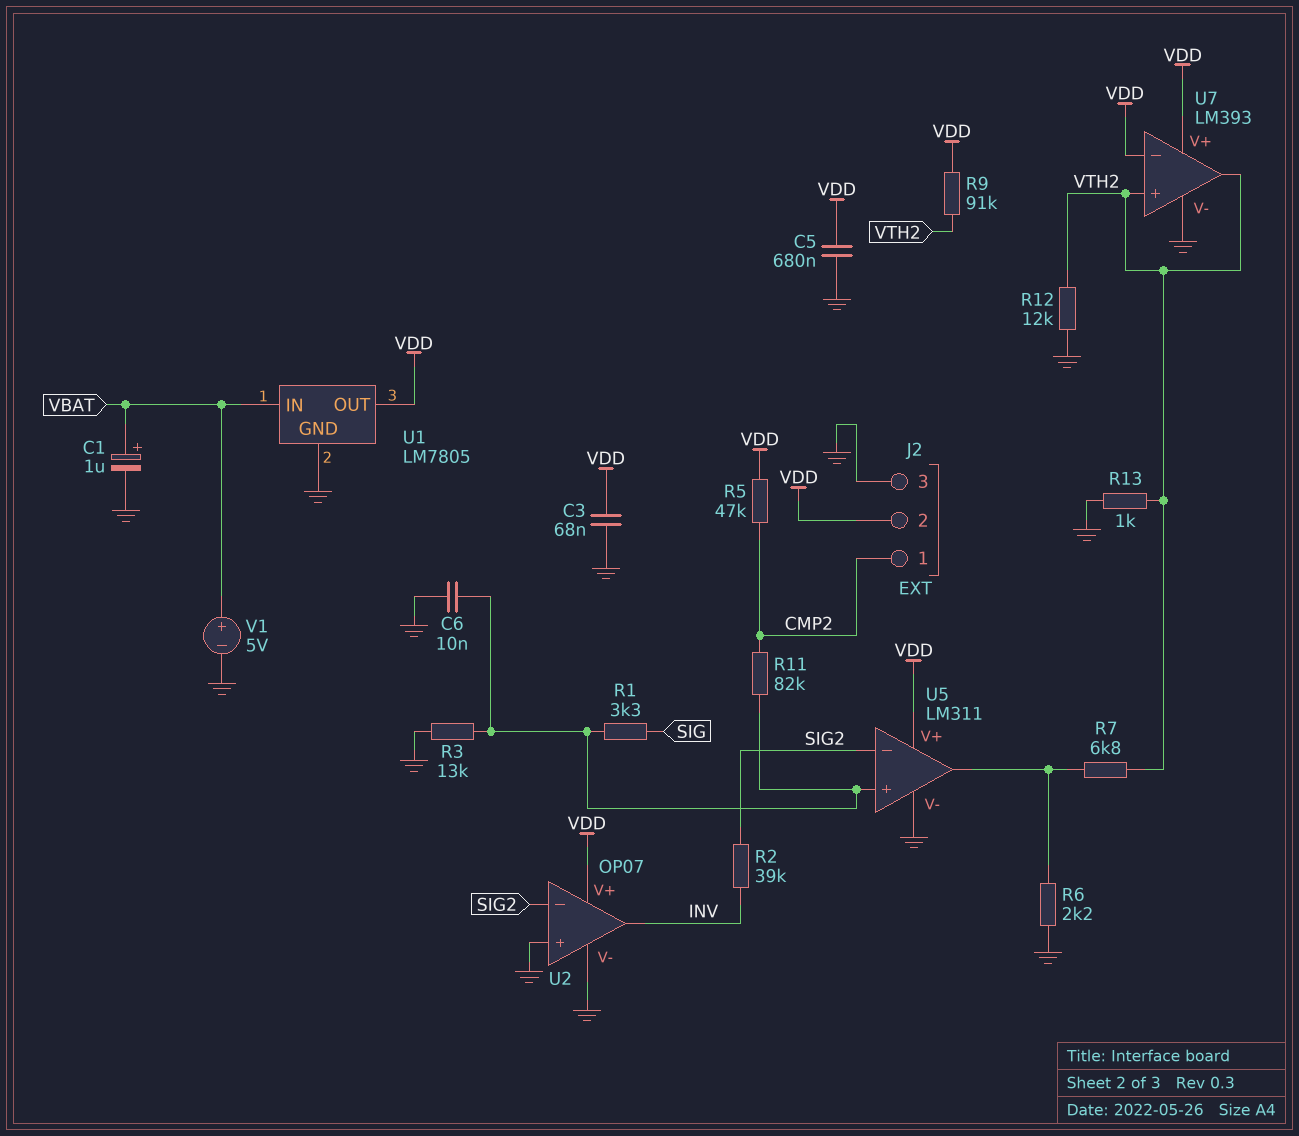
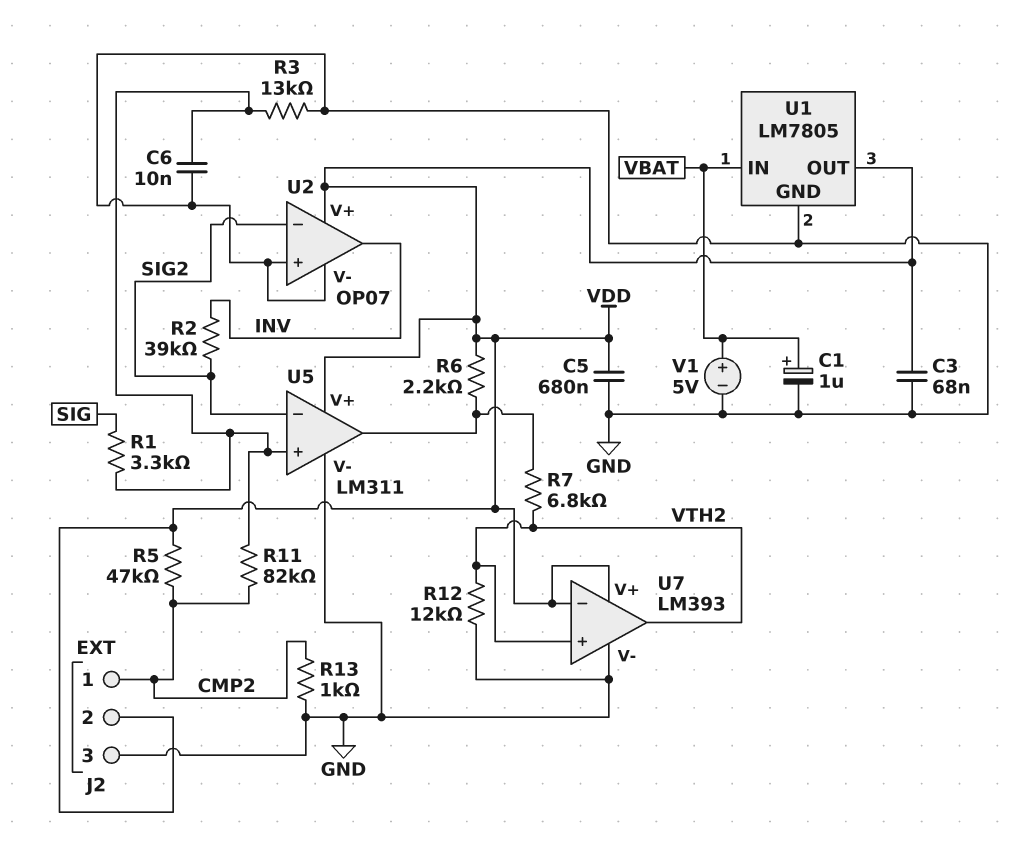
R6: 2.2k (GND, U5/out) -> 2.2k (U5/out, VDD)
R9: 91k (VDD, VTH2) -> none
R13: 1k (GND, VTH2) -> 1k (CMP2, GND)

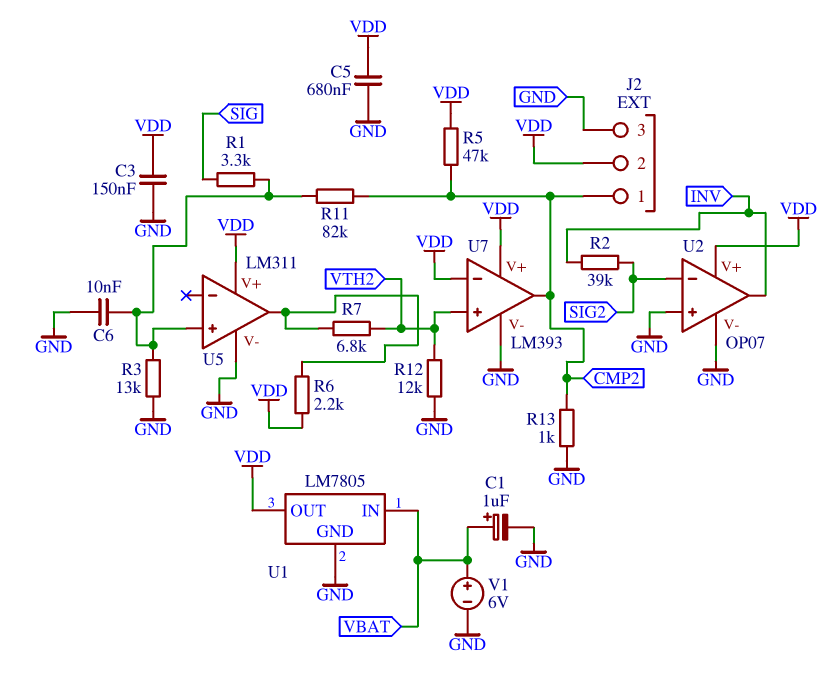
C3: 68nF (GND, VDD) -> 150nF (GND, VDD)
U5 pin in-: SIG2 -> none
U7 pin out: VTH2 -> CMP2
V1: 5V (plus VBAT, minus GND) -> 6V (plus VBAT, minus GND)

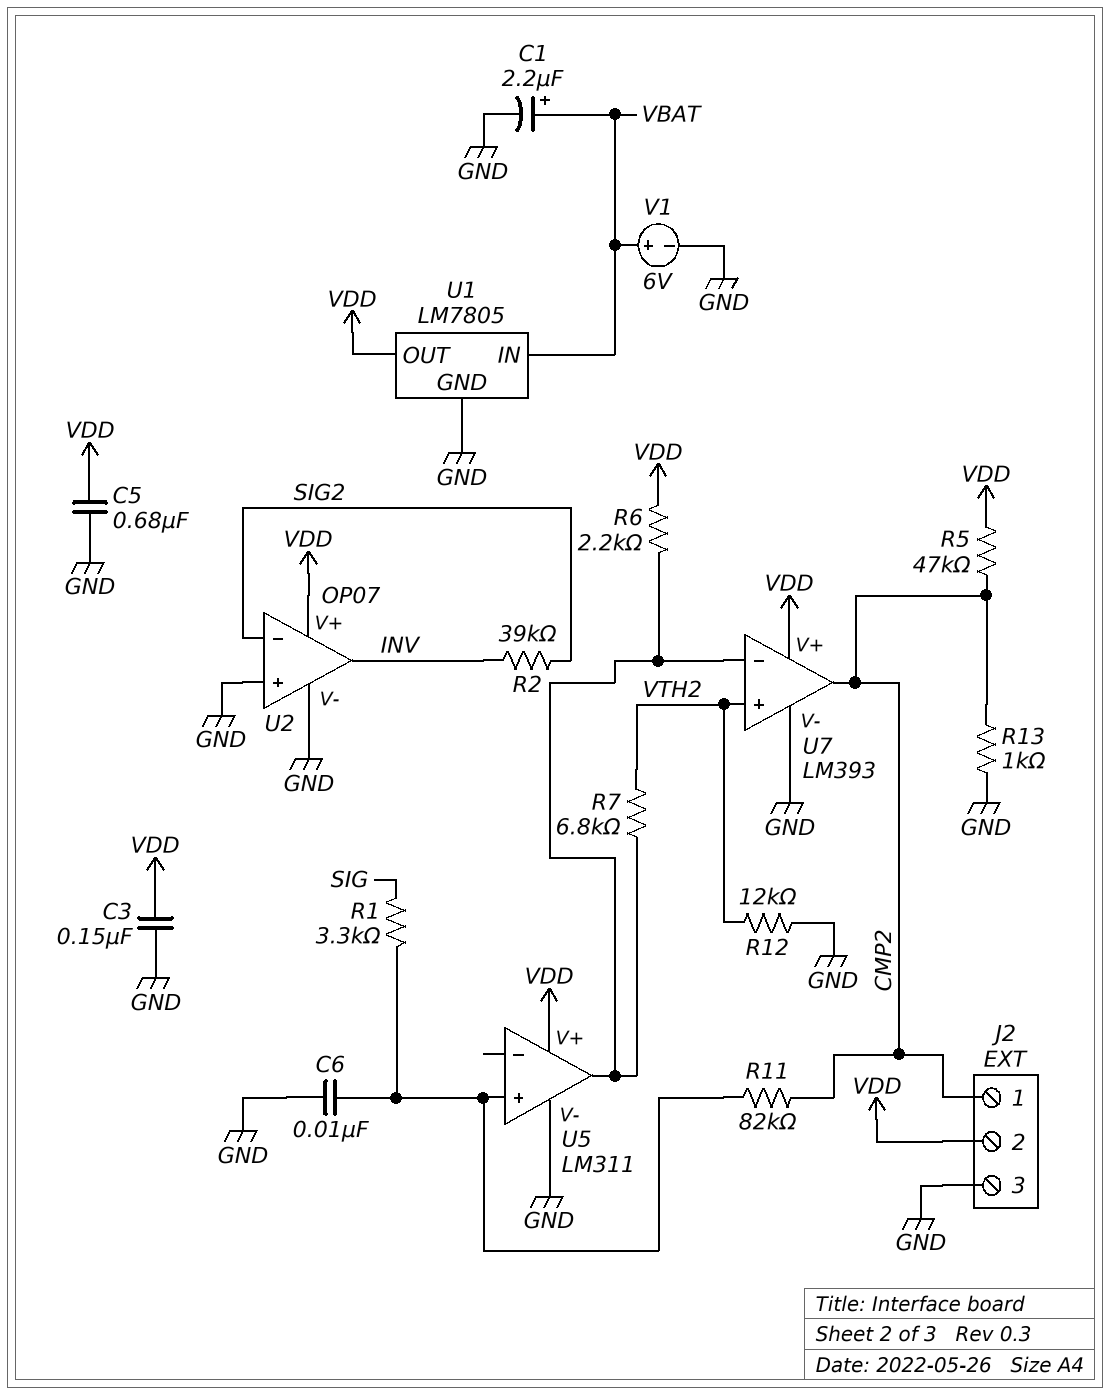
C1: 1uF (plus VBAT, minus GND) -> 2.2uF (plus VBAT, minus GND)
R3: 13k (GND, U5/in+) -> none
U7 pin in-: VDD -> U5/out

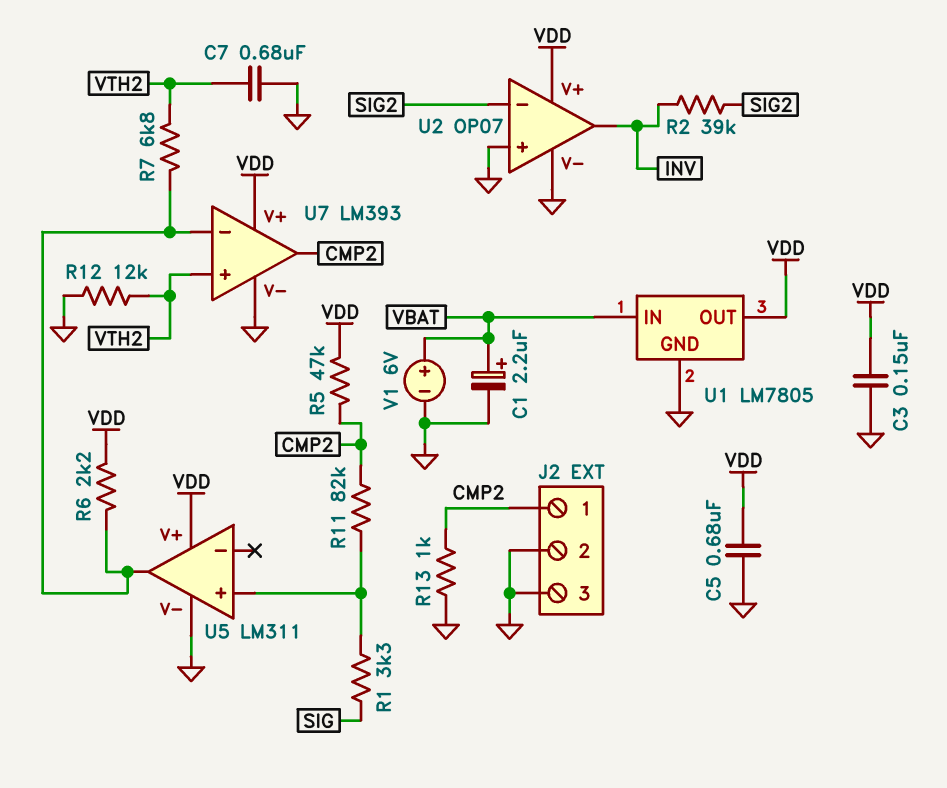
C6: 10nF (GND, U5/in+) -> none
C7: none -> 680nF (GND, VTH2)
J2 pin 2: VDD -> GND

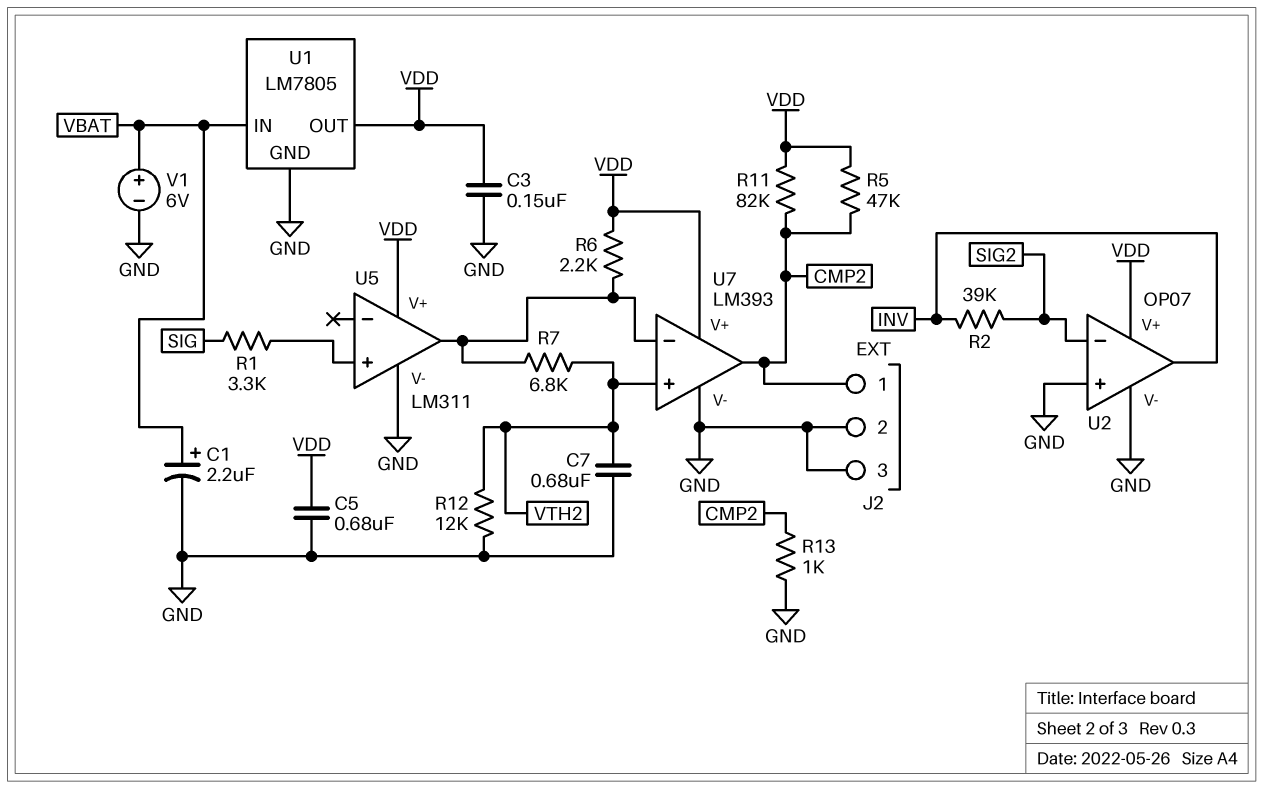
R11: 82k (CMP2, U5/in+) -> 82k (CMP2, VDD)

